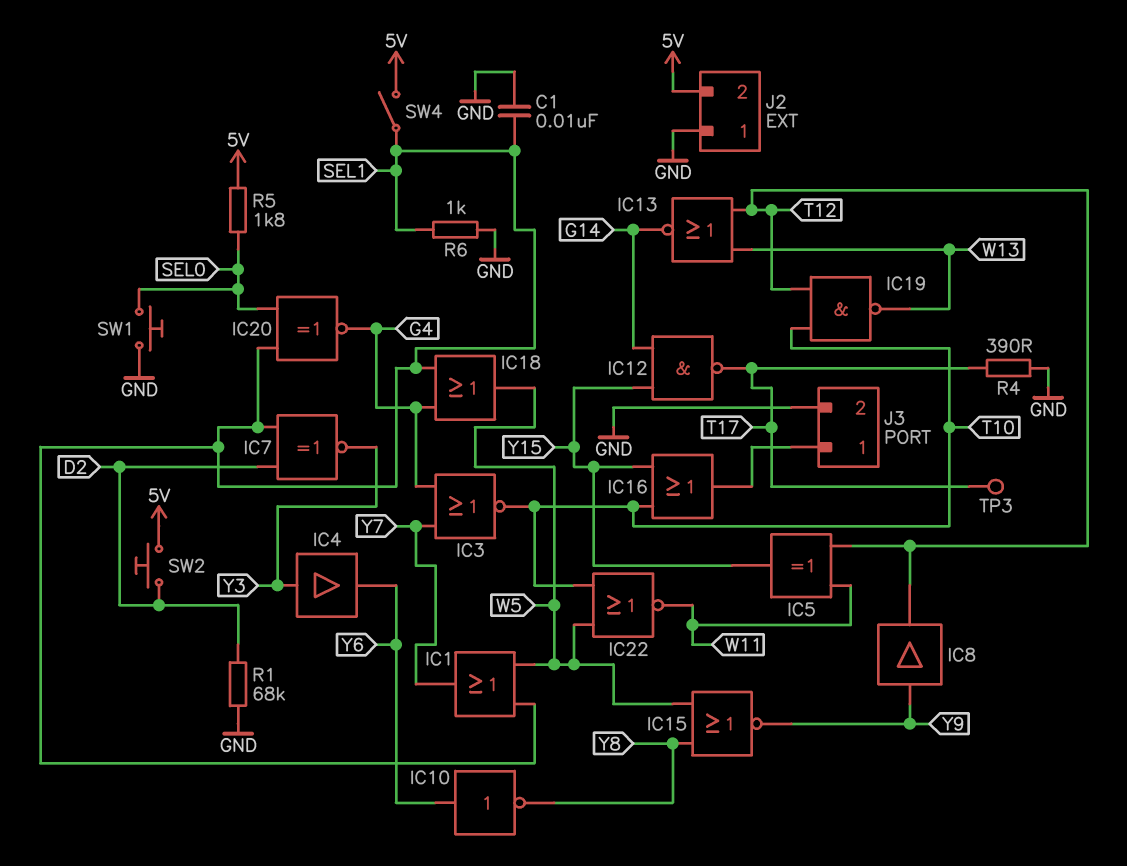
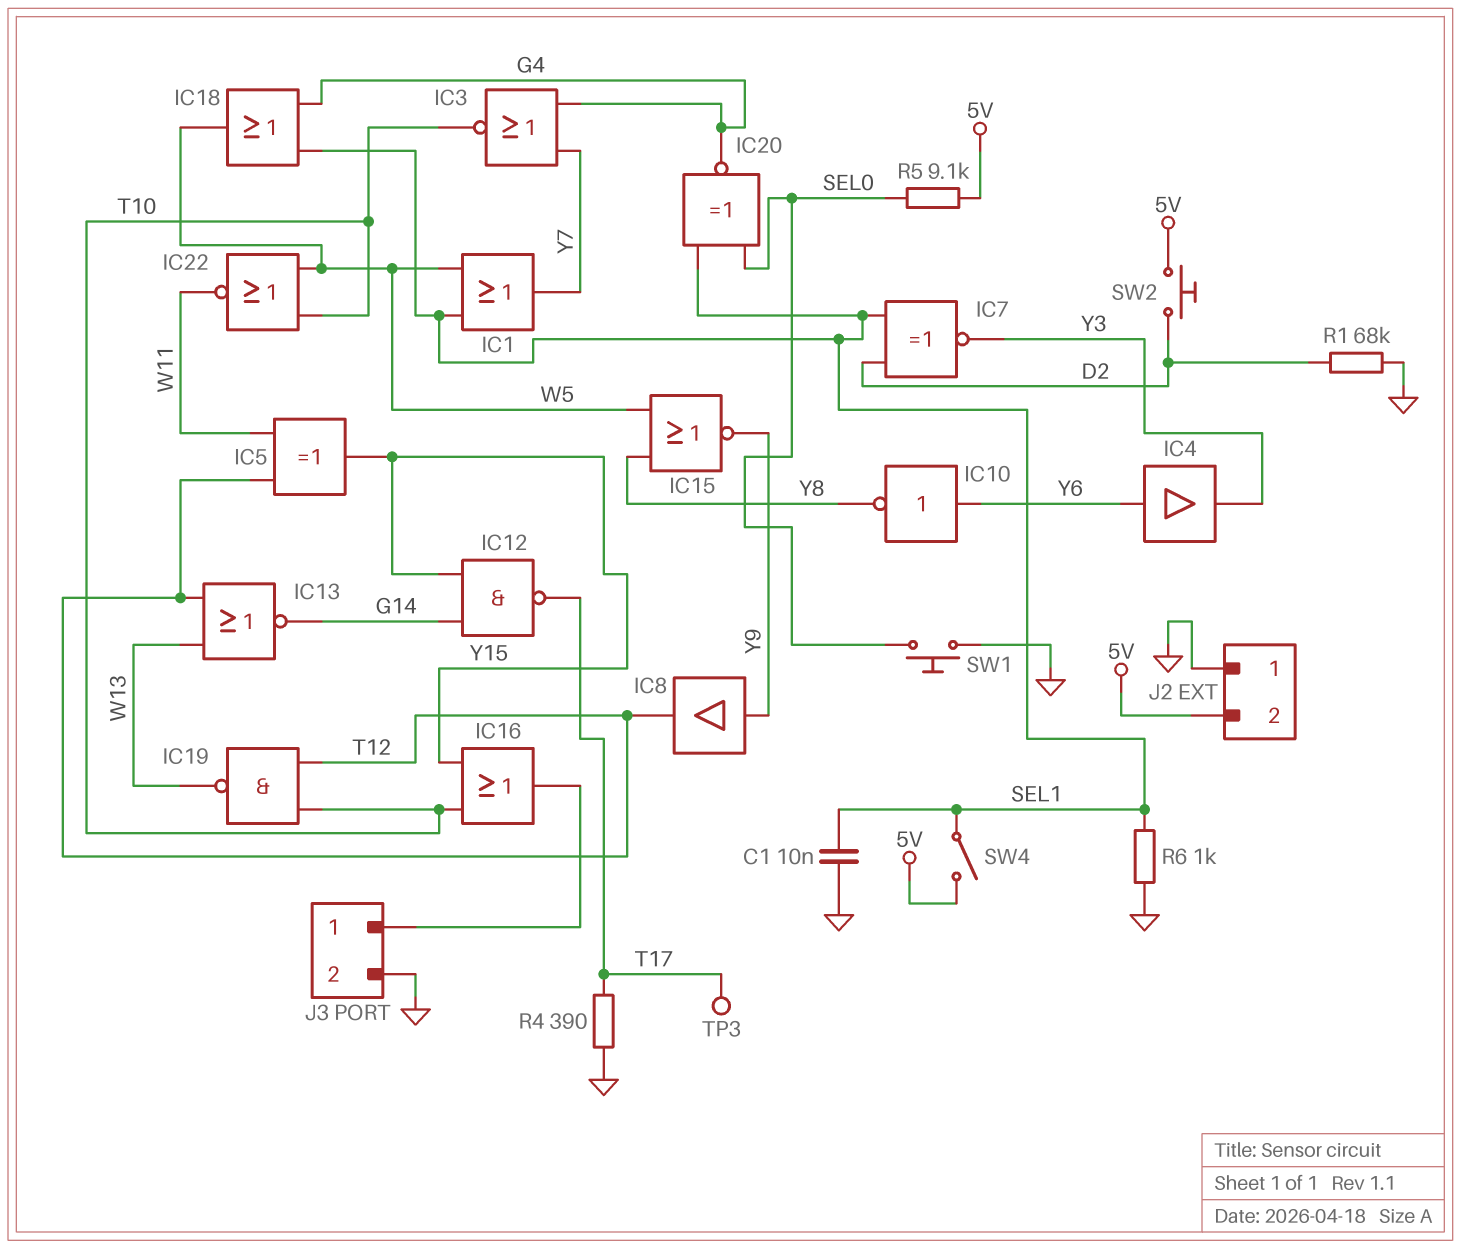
IC4: buffer (in Y3, out Y6) -> buffer (in Y6, out Y3)
R5: 1.8k (5V, SEL0) -> 9.1k (5V, SEL0)

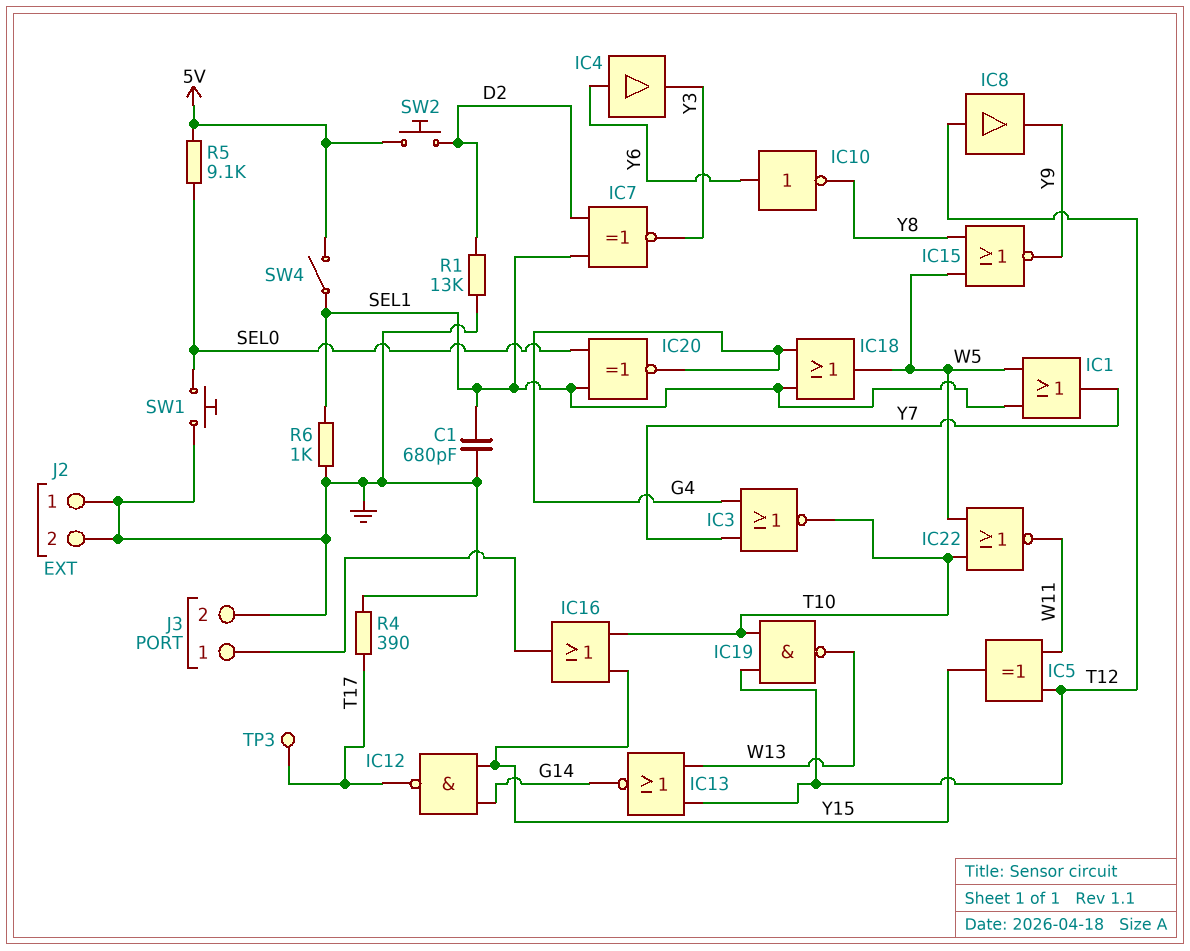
C1: 10nF (GND, SEL1) -> 680pF (GND, SEL1)
IC8: buffer (in Y9, out T12) -> buffer (in T12, out Y9)
J2 pin 2: 5V -> GND
R1: 68k (D2, GND) -> 13k (D2, GND)

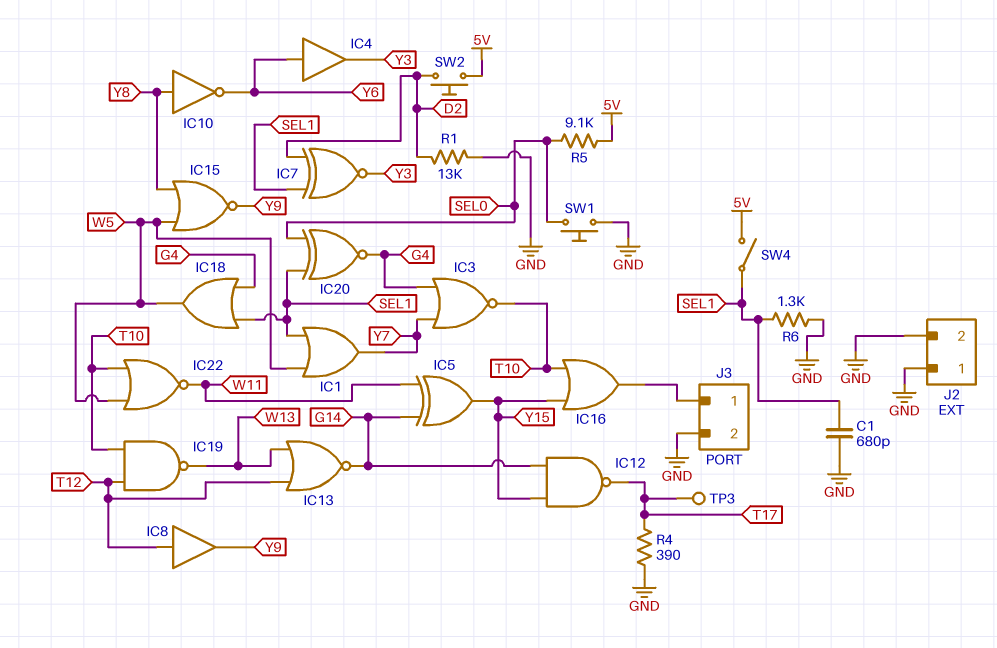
IC5: XOR (in T12, in W11, out Y15) -> XOR (in G14, in W11, out Y15)
IC10: NOT (in Y6, out Y8) -> NOT (in Y8, out Y6)
R6: 1k (GND, SEL1) -> 1.3k (GND, SEL1)

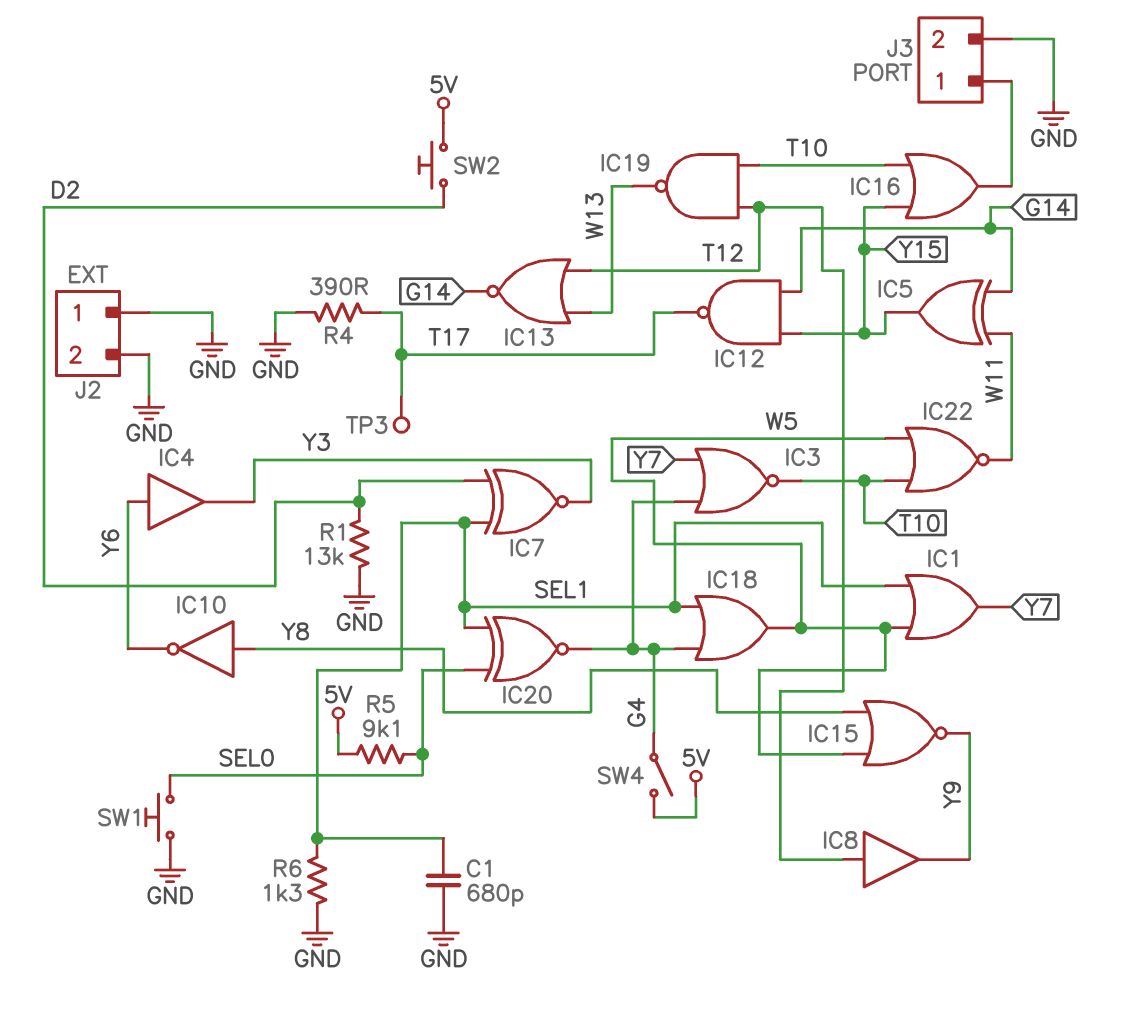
SW4: switch (5V, SEL1) -> switch (5V, G4)

